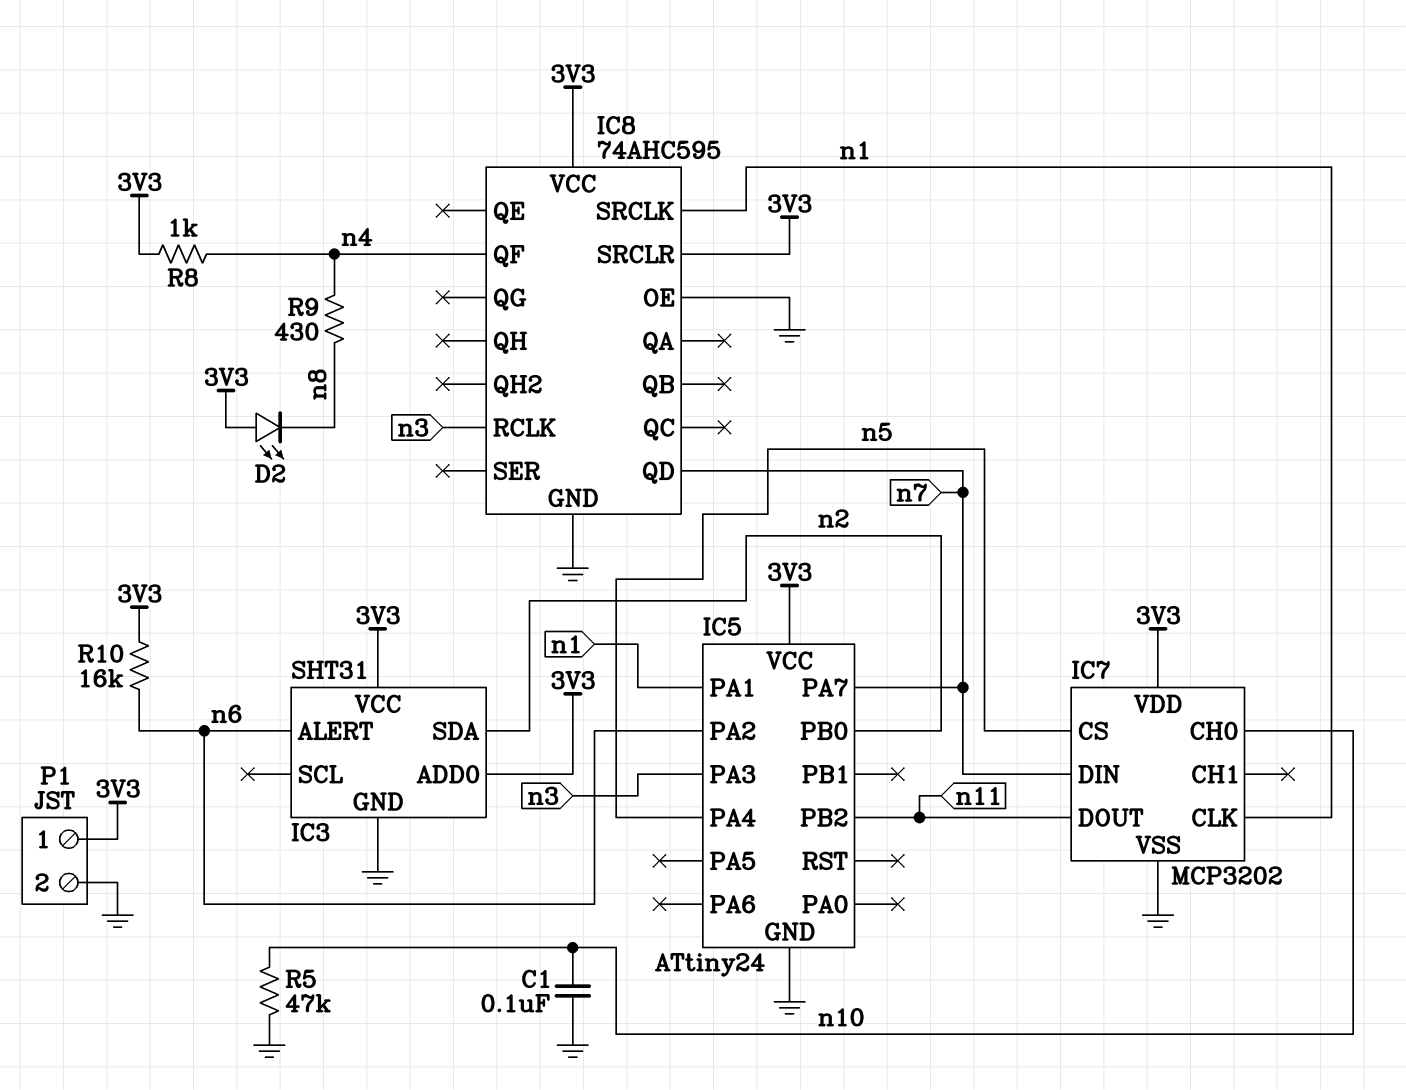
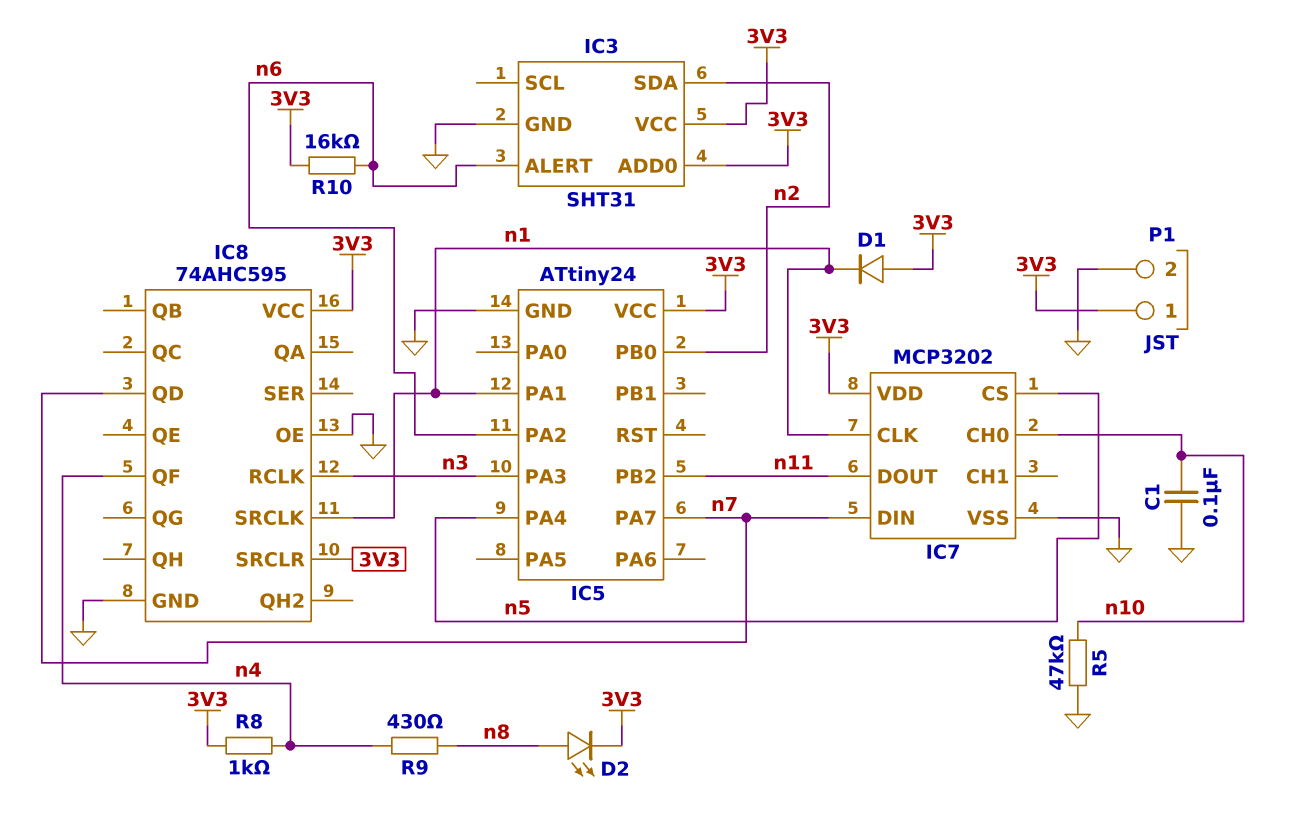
D1: none -> diode (A 3V3, K n1)
D2: LED (A 3V3, K n8) -> LED (A n8, K 3V3)

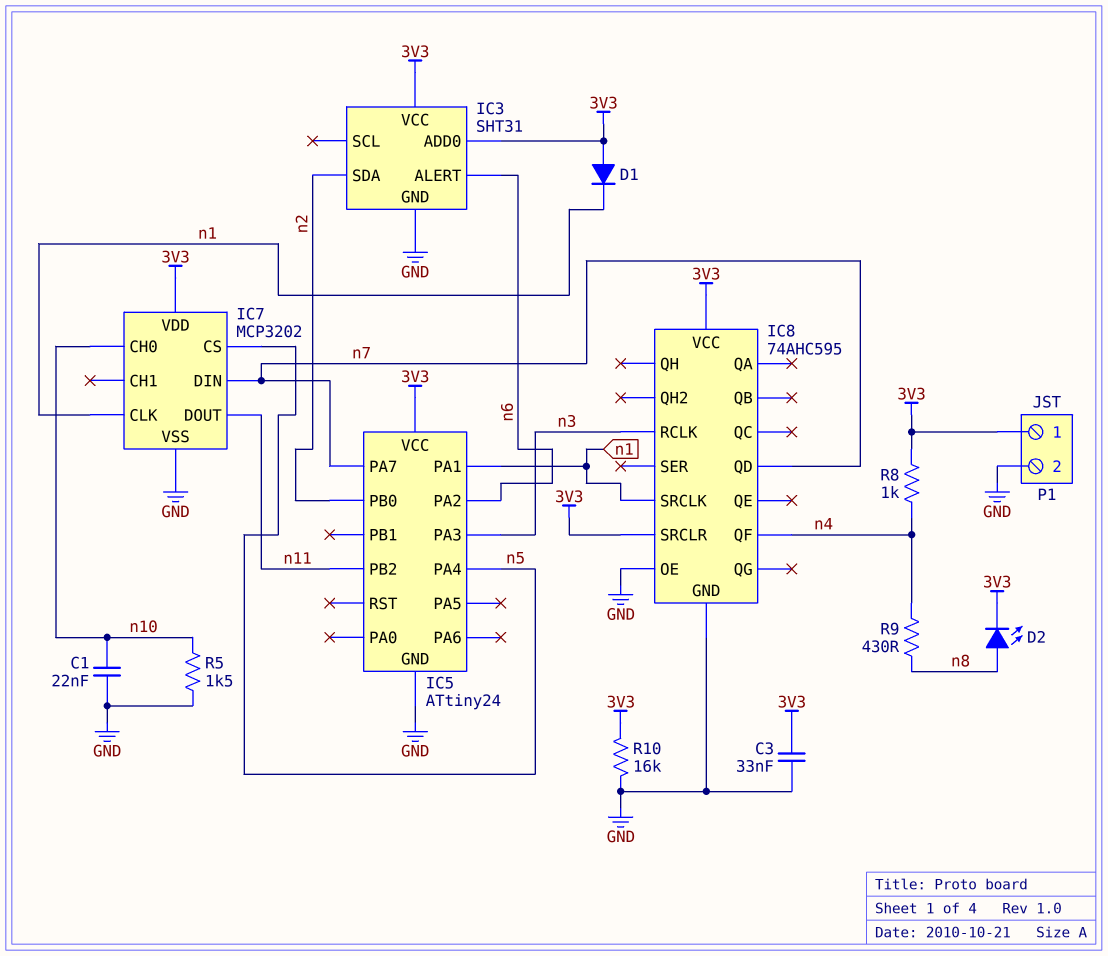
C1: 100nF (GND, n10) -> 22nF (GND, n10)
C3: none -> 33nF (3V3, GND)
R5: 47k (GND, n10) -> 1.5k (GND, n10)
R10: 16k (3V3, n6) -> 16k (3V3, GND)

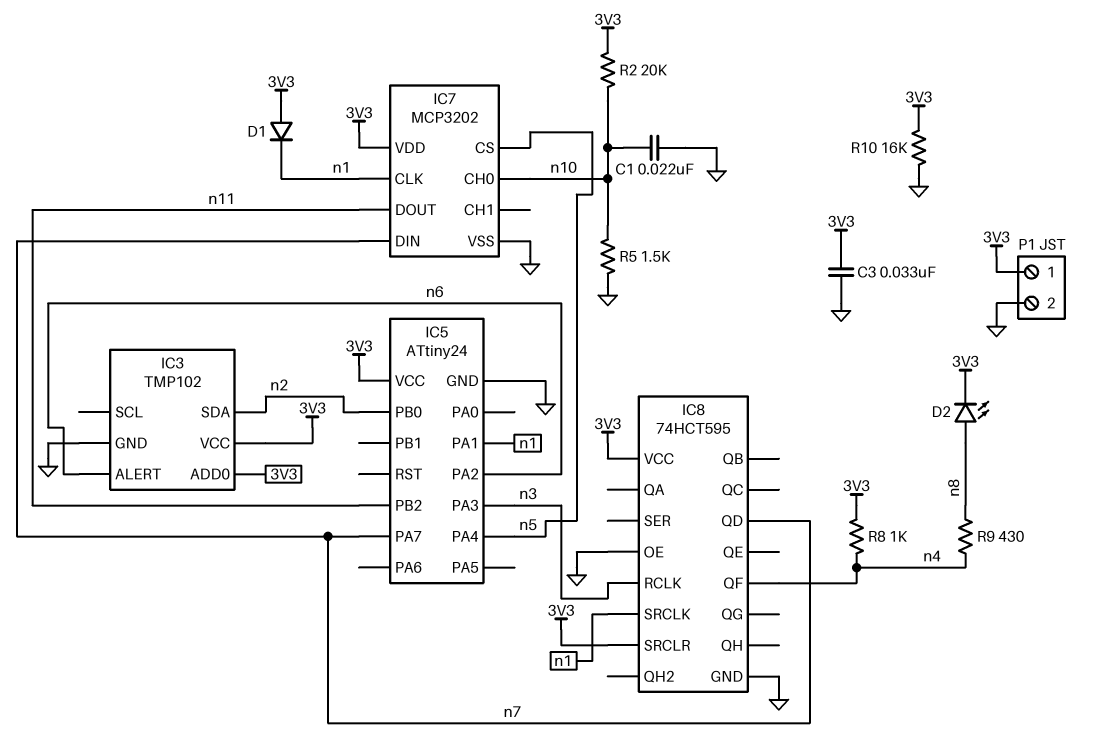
IC3: SHT31 -> TMP102
IC8: 74AHC595 -> 74HCT595
R2: none -> 20k (3V3, n10)

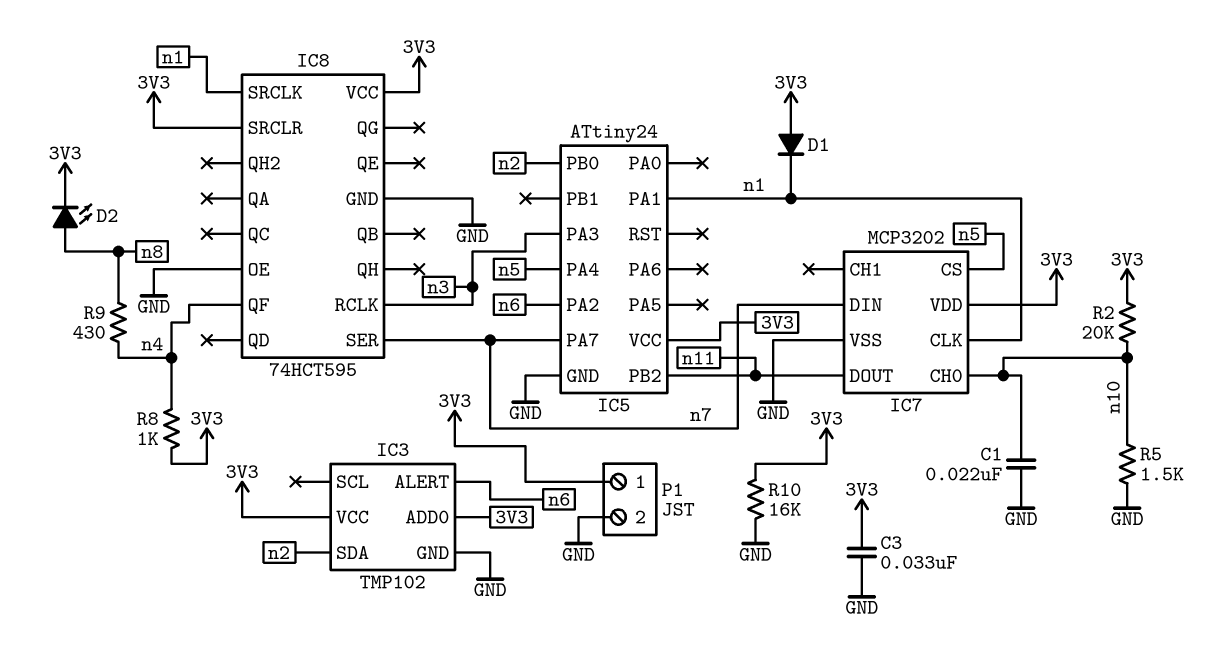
IC8 pin QD: n7 -> none
IC8 pin SER: none -> n7

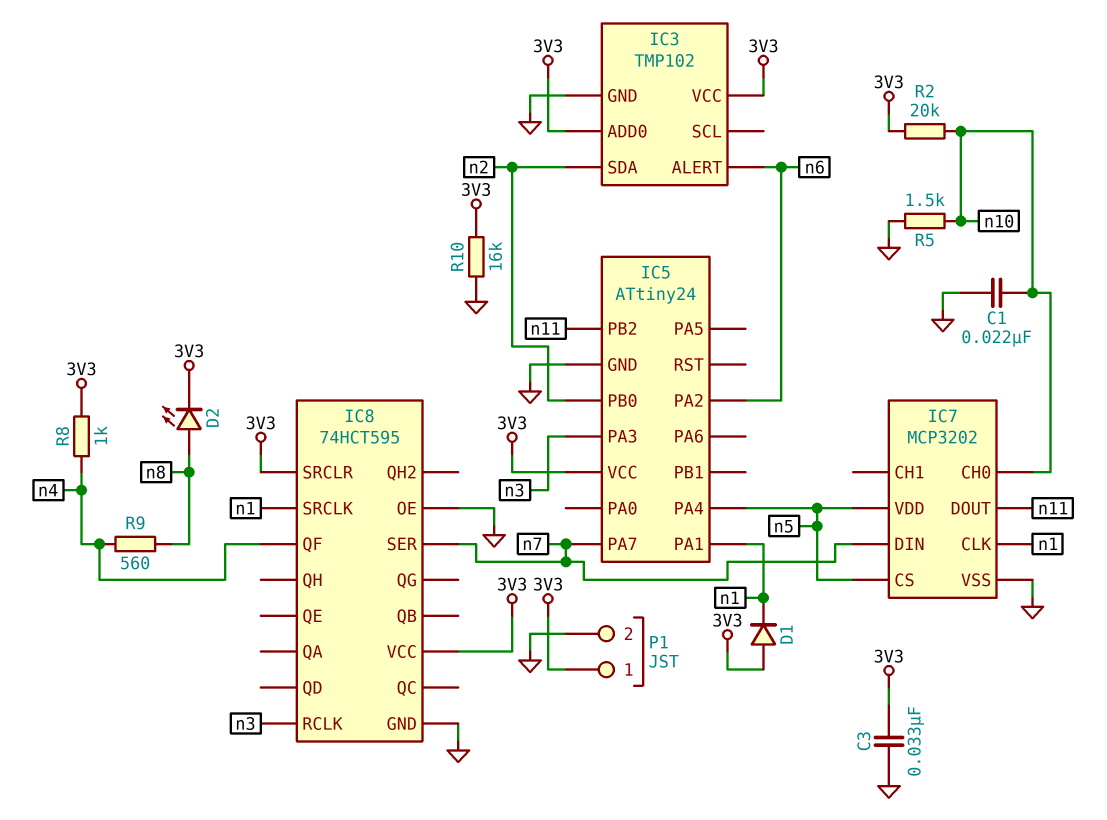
IC7 pin VDD: 3V3 -> n5
R9: 430 (n4, n8) -> 560 (n4, n8)

